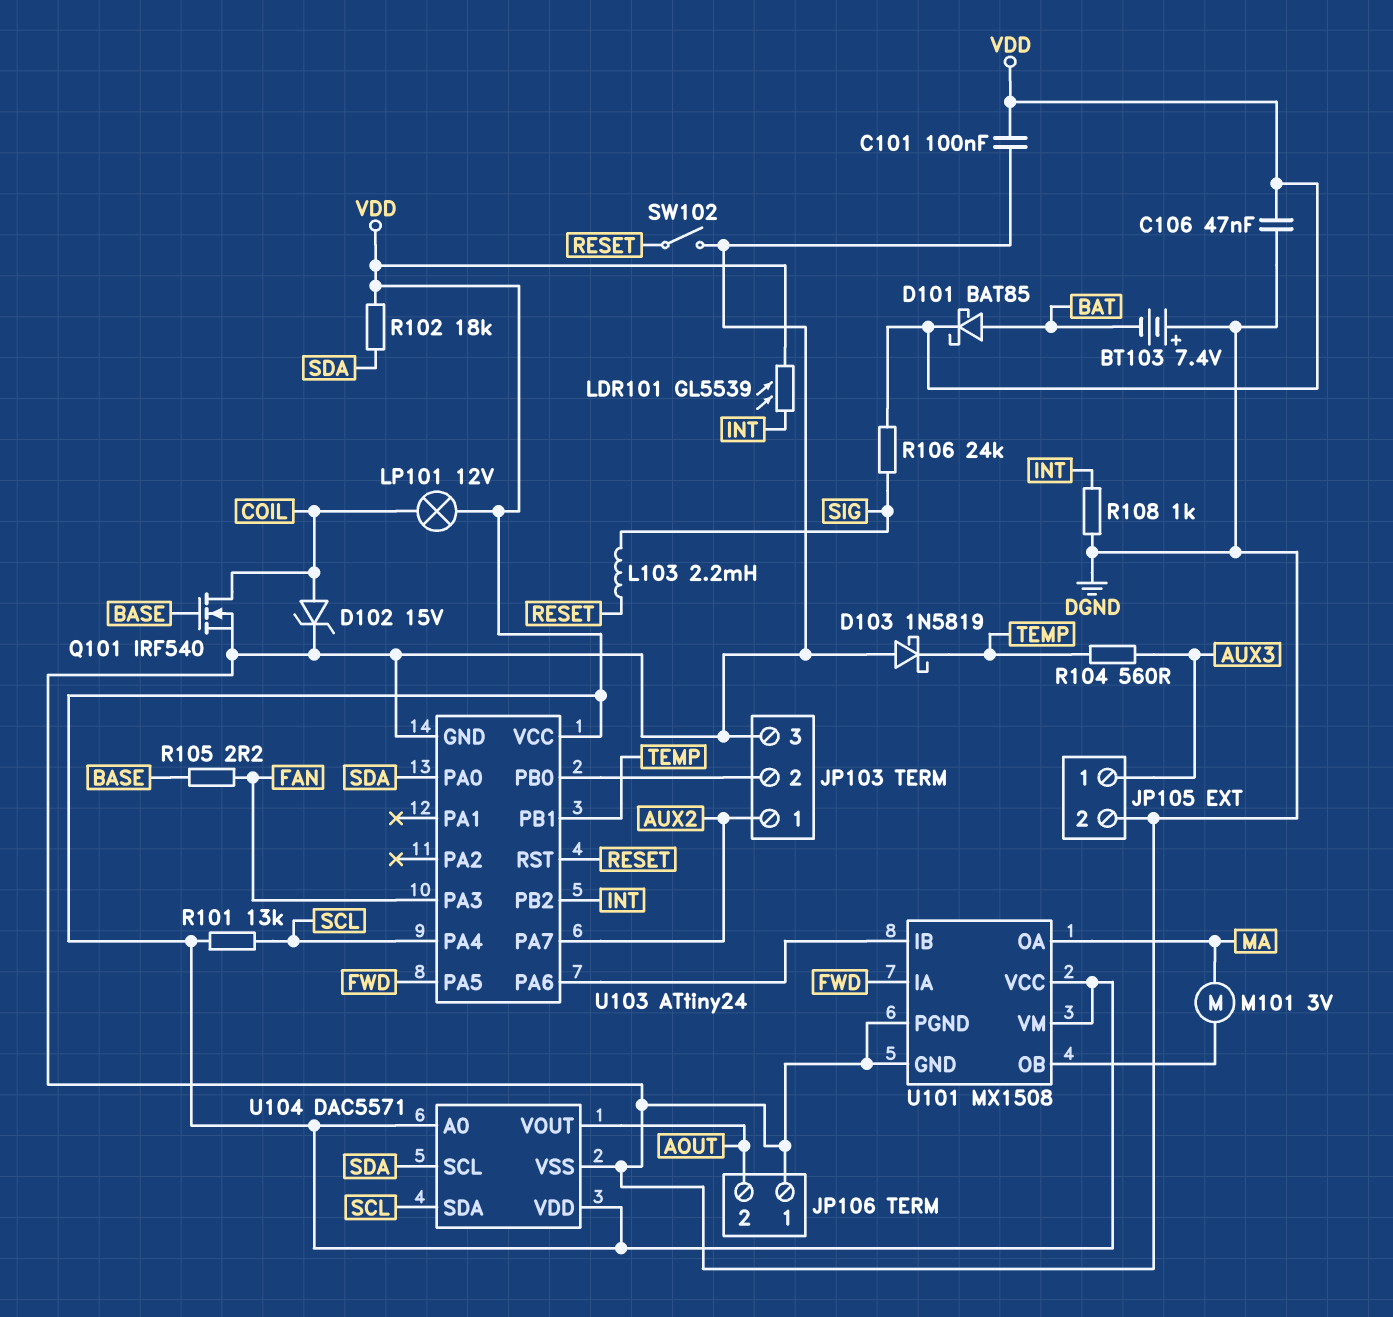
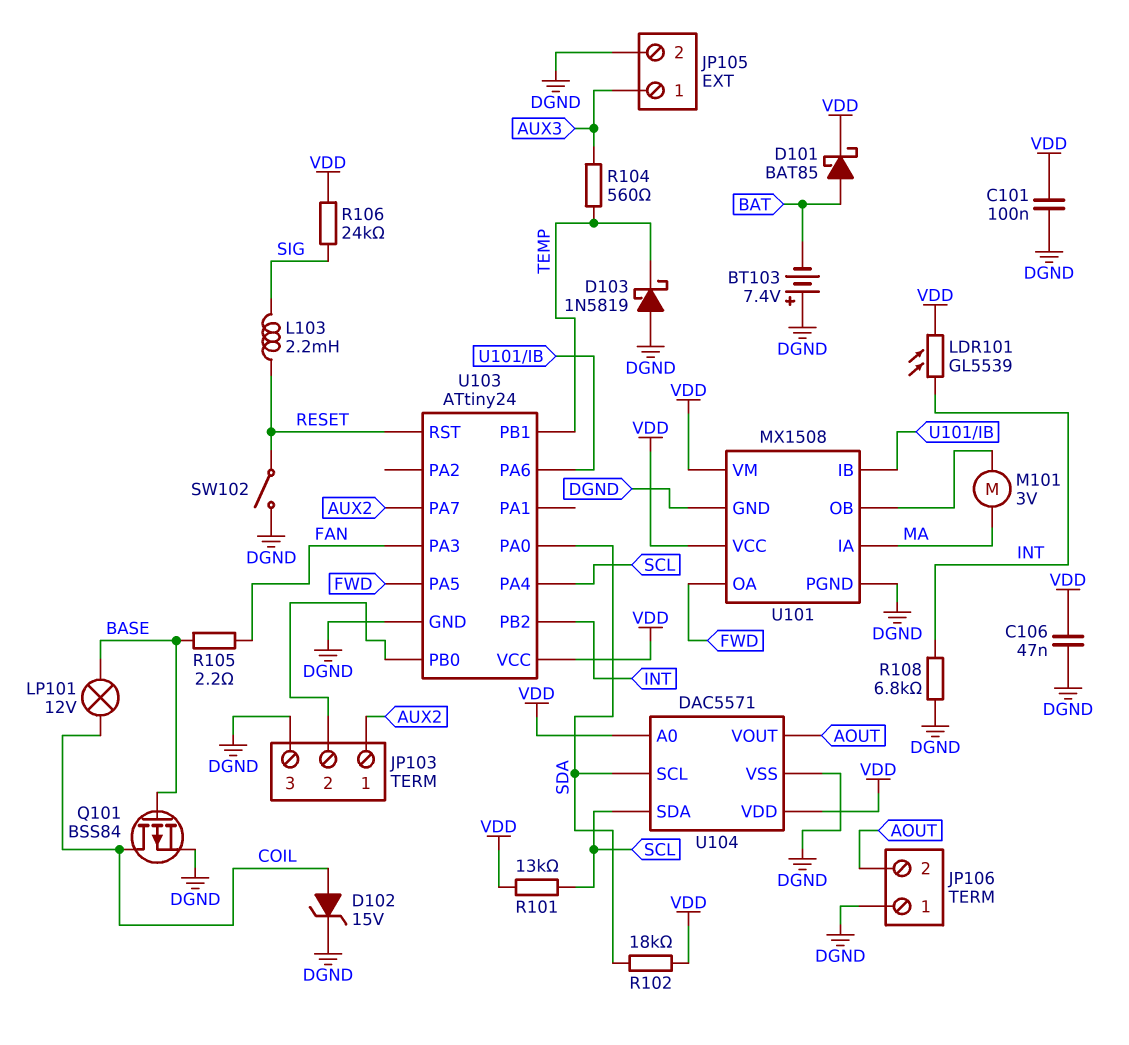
LP101: lamp 12V (COIL, VDD) -> lamp 12V (BASE, COIL)
Q101: NMOS IRF540 (G BASE, D COIL, S DGND) -> PMOS BSS84 (G BASE, D COIL, S DGND)
R108: 1k (DGND, INT) -> 6.8k (DGND, INT)
U101 pin IA: FWD -> MA
U101 pin OA: MA -> FWD

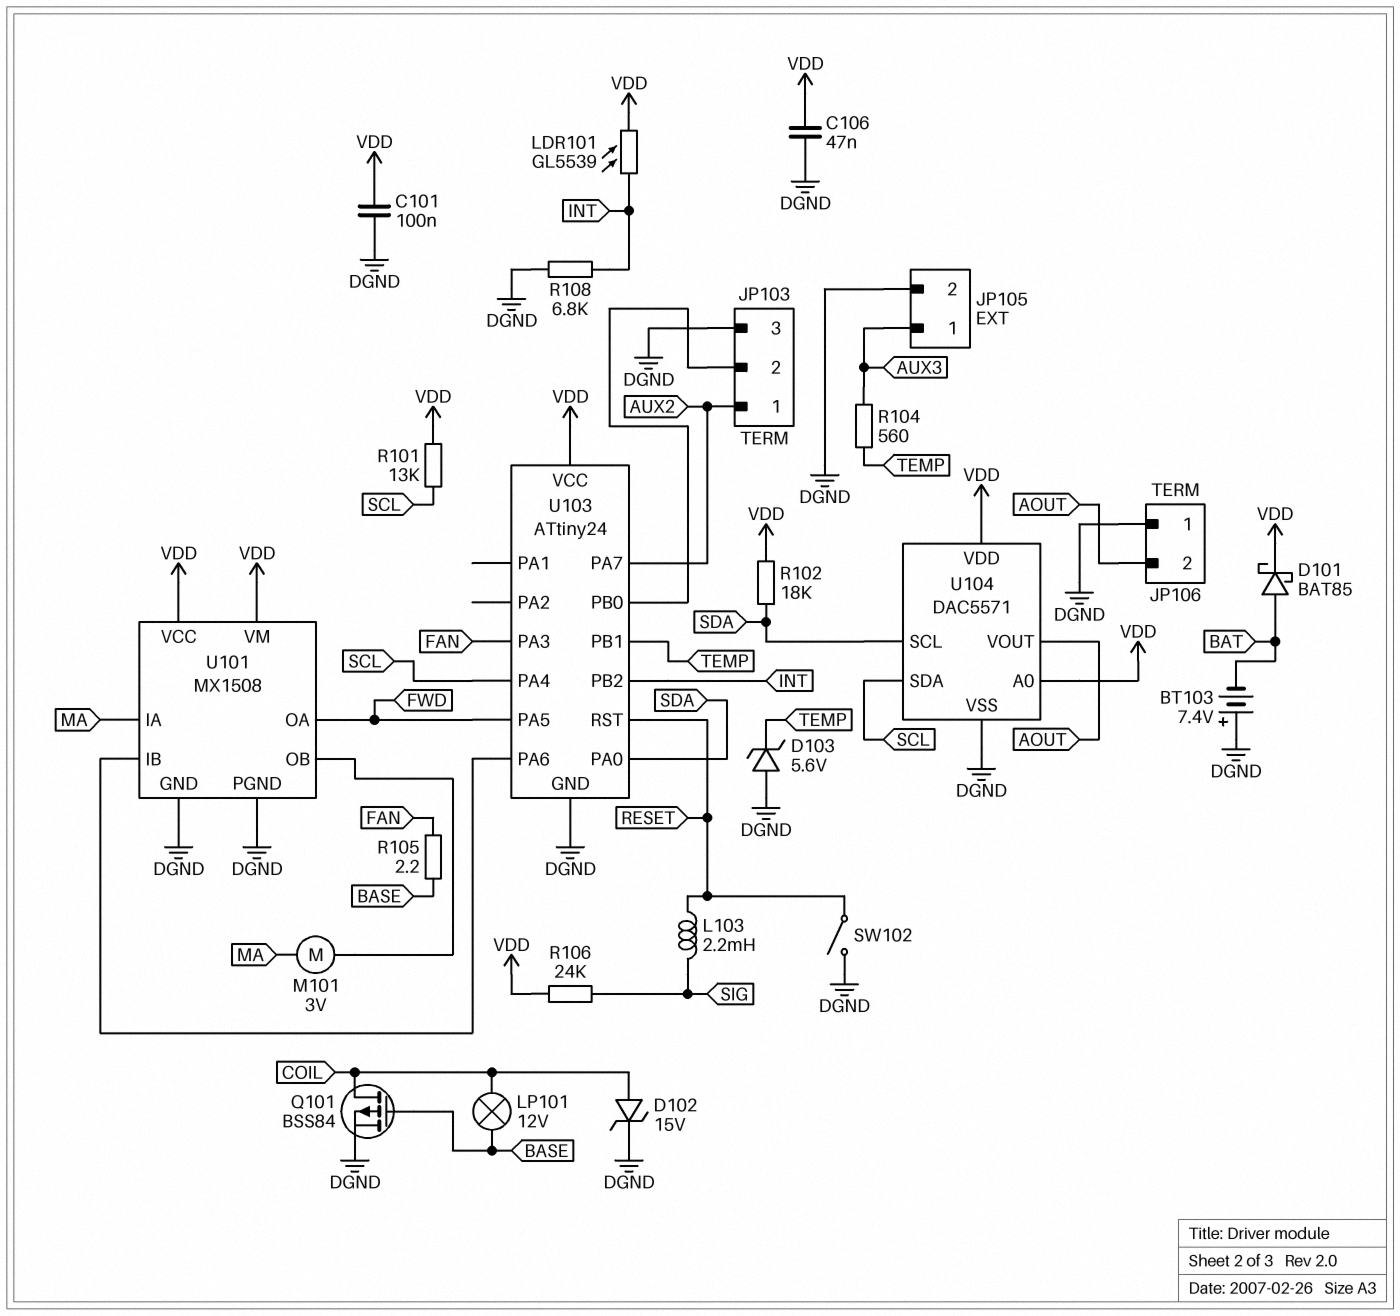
D103: schottky 1N5819 (A DGND, K TEMP) -> zener 5.6V (A DGND, K TEMP)

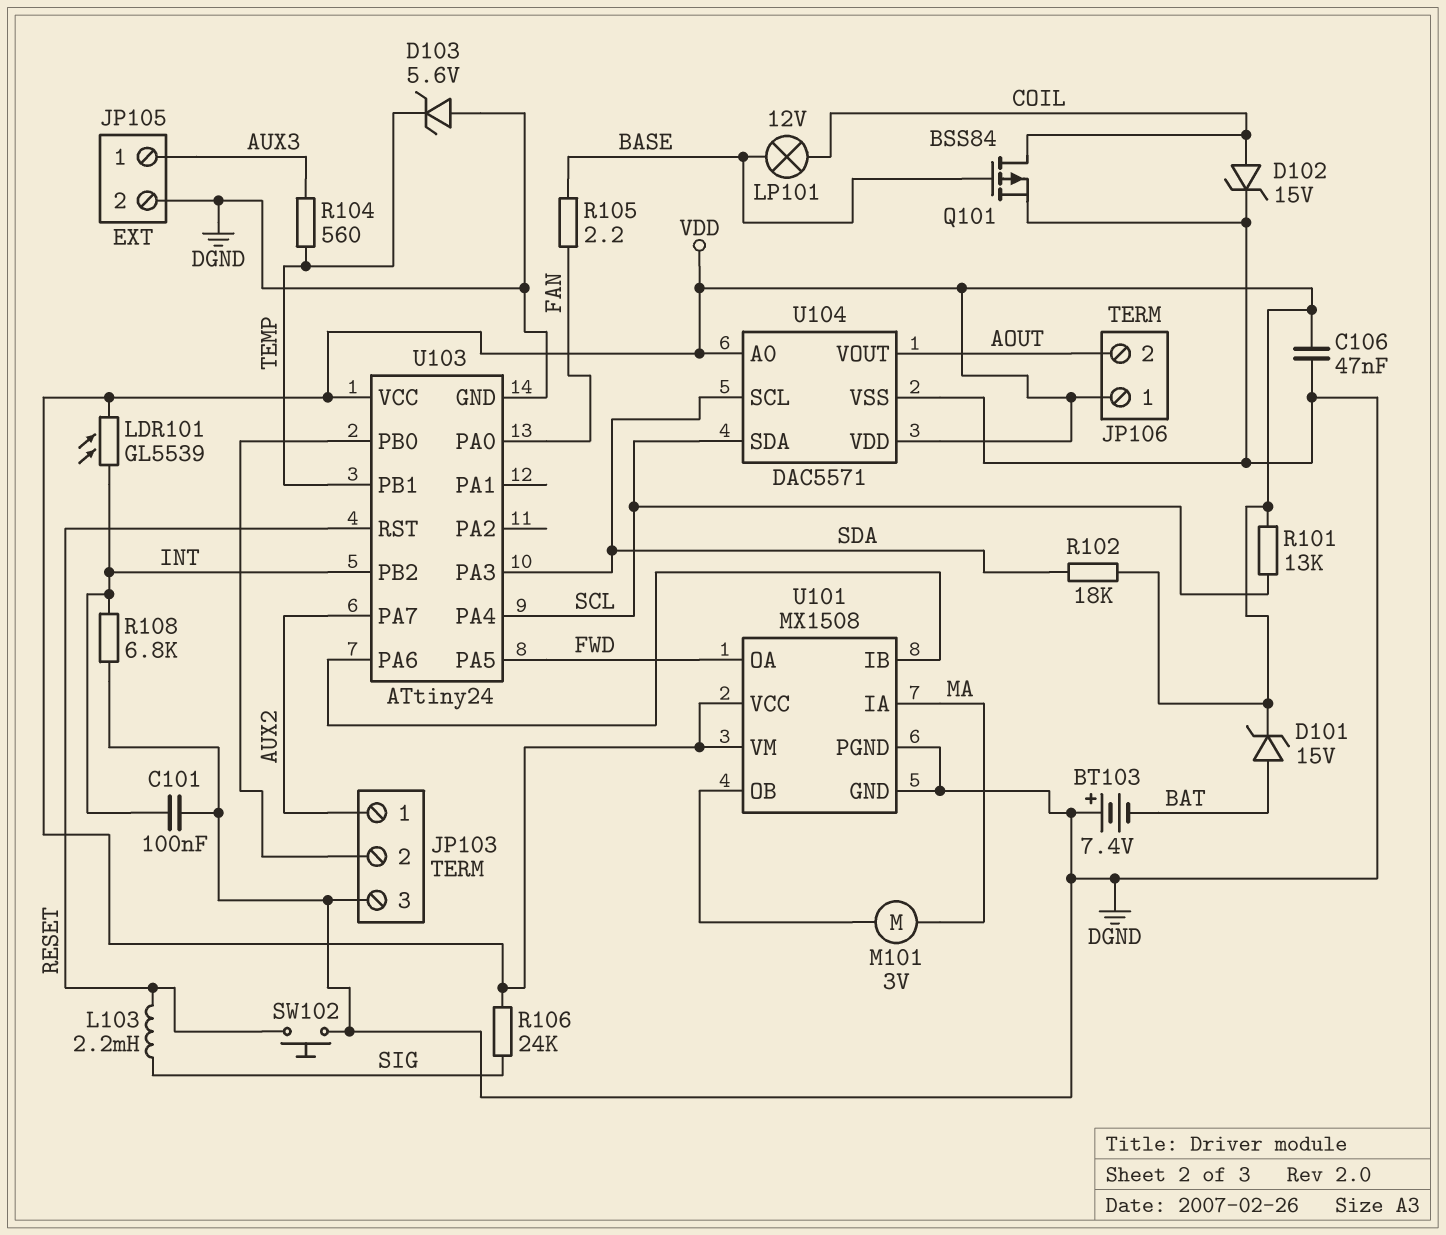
C101: 100nF (DGND, VDD) -> 100nF (DGND, INT)
D101: schottky BAT85 (A BAT, K VDD) -> zener 15V (A BAT, K VDD)
JP106 pin 1: DGND -> VDD
SW102: switch (DGND, RESET) -> button (DGND, RESET)
U103 pin PA0: SDA -> FAN
U103 pin PA3: FAN -> SDA

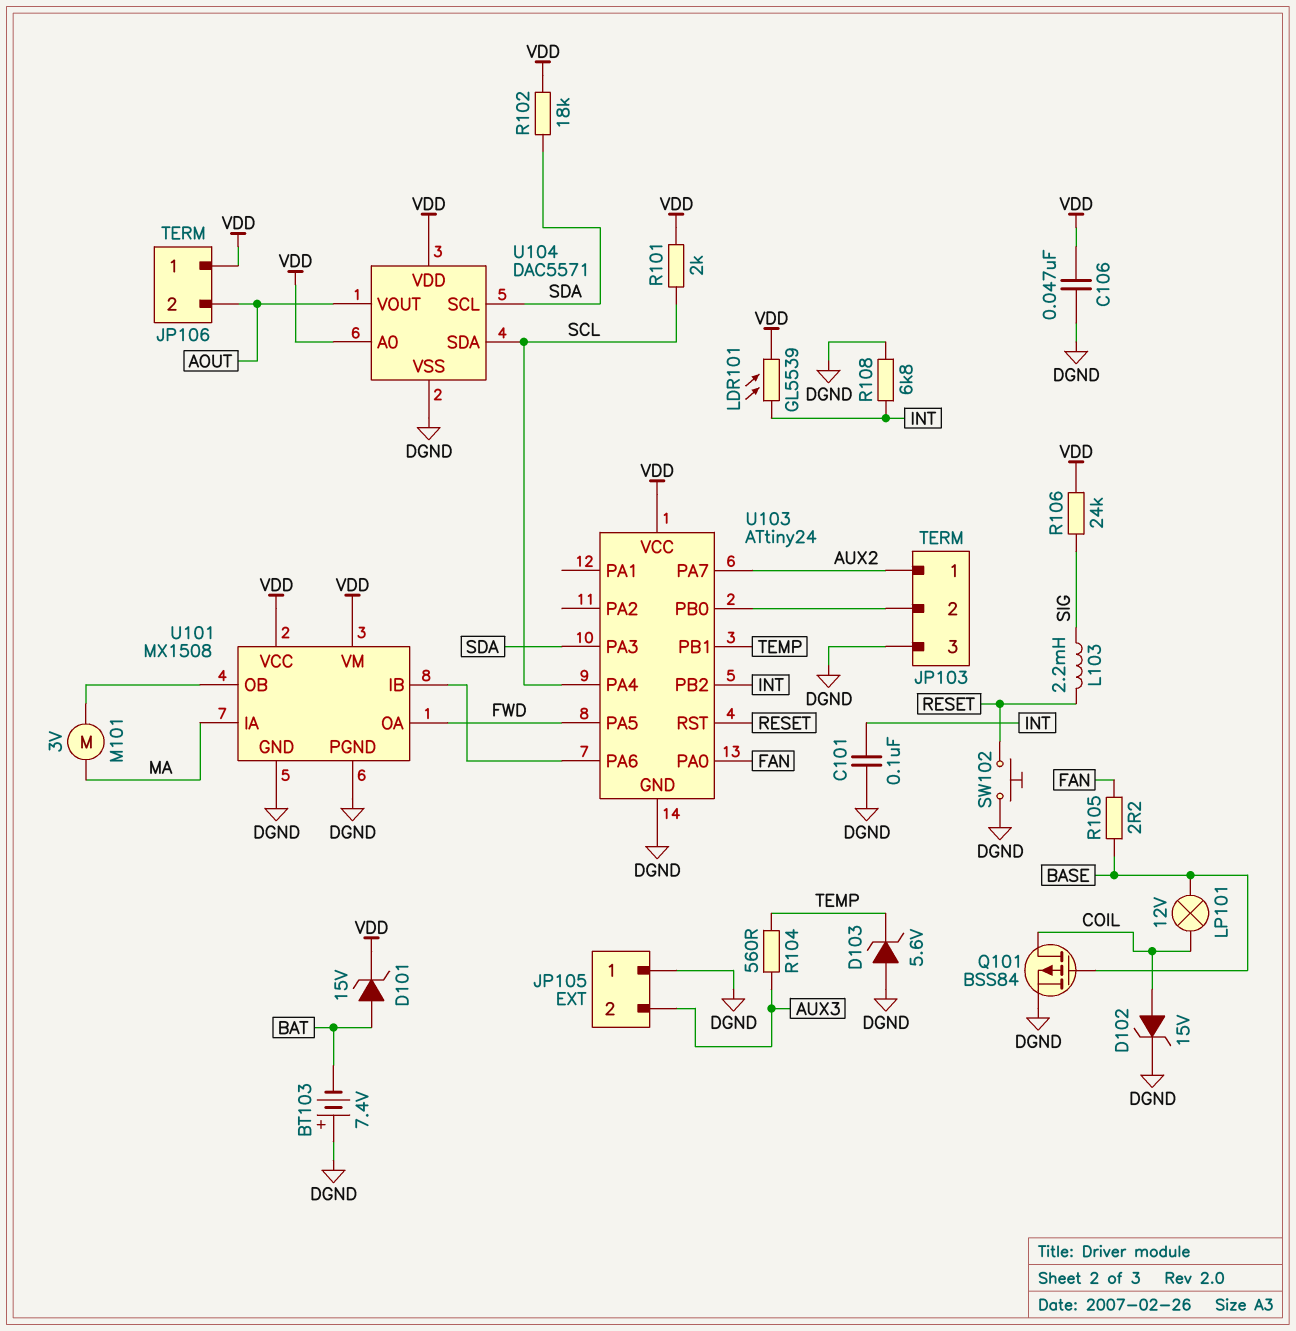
JP105 pin 1: AUX3 -> DGND
JP105 pin 2: DGND -> AUX3
R101: 13k (SCL, VDD) -> 2k (SCL, VDD)

